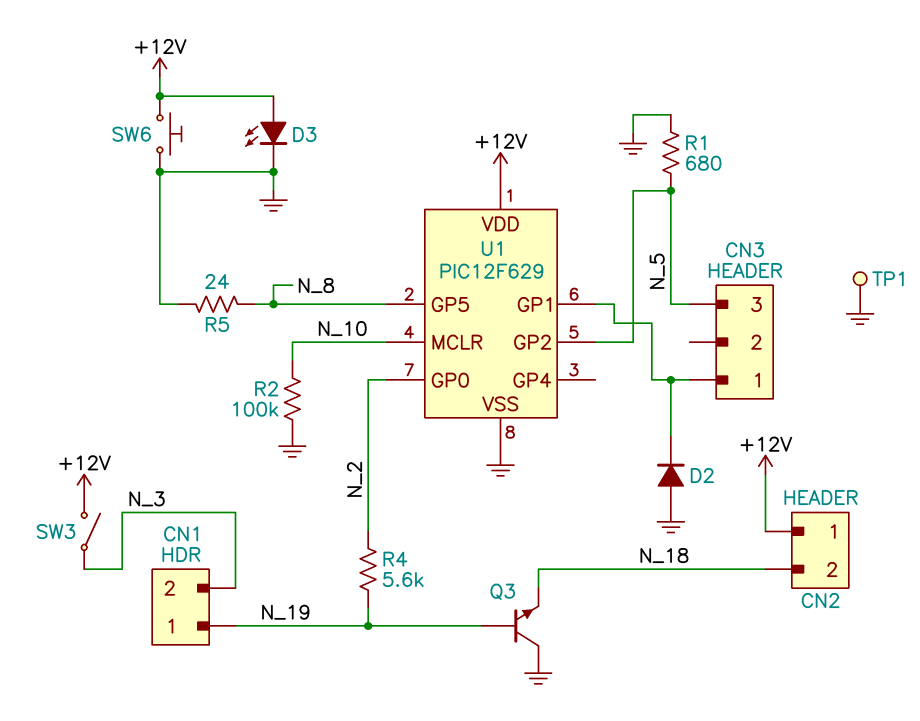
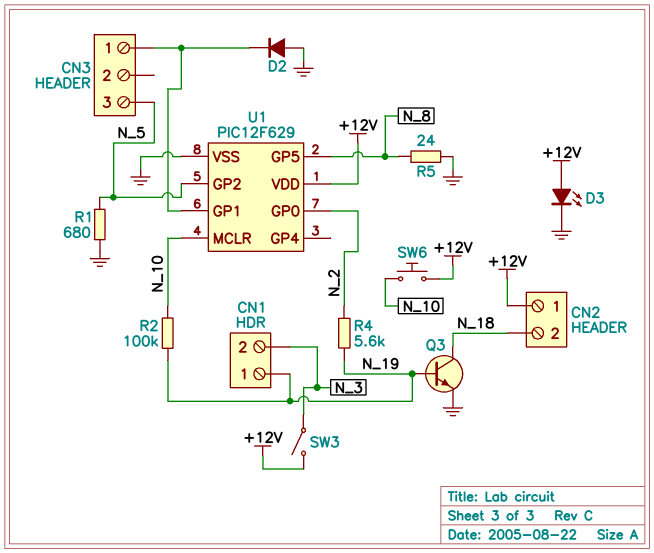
Q3: NPN (B N_19, C GND, E N_18) -> NPN (B N_19, C N_18, E GND)
R2: 100k (GND, N_10) -> 100k (N_10, N_19)
SW6: button (+12V, GND) -> button (+12V, N_10)
TP1: test point (GND) -> none

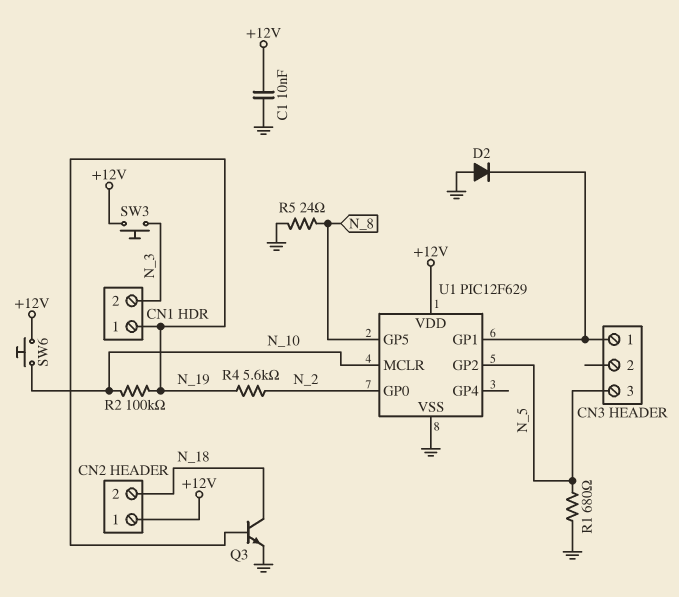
C1: none -> 10nF (+12V, GND)
D3: LED (A +12V, K GND) -> none
SW3: switch (+12V, N_3) -> button (+12V, N_3)

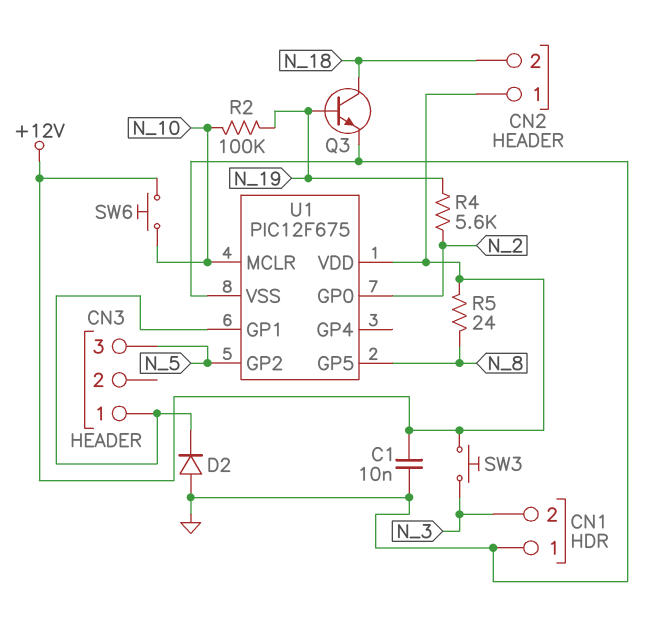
CN1 pin 1: N_19 -> GND
R1: 680 (GND, N_5) -> none
R5: 24 (GND, N_8) -> 24 (+12V, N_8)
U1: PIC12F629 -> PIC12F675

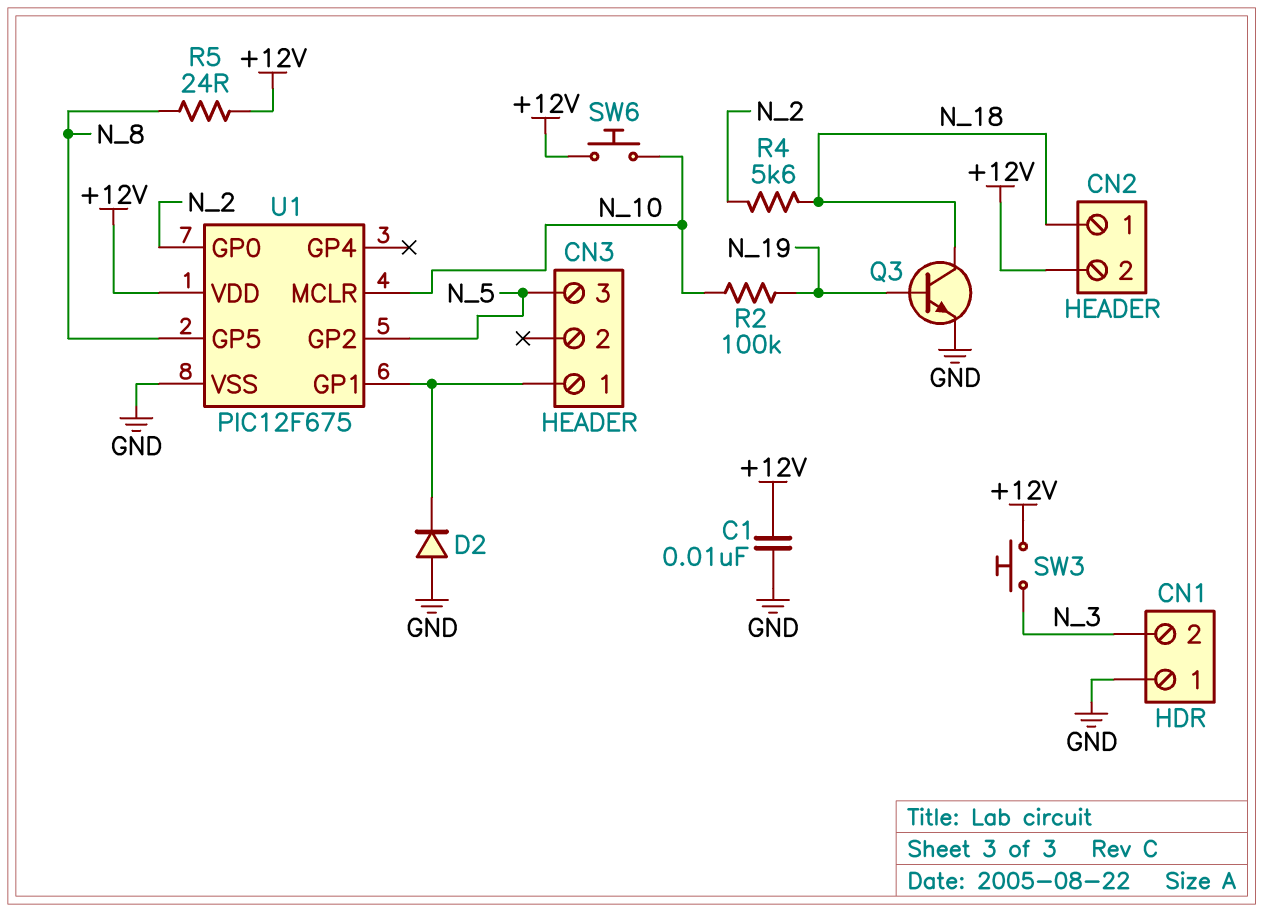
CN2 pin 1: +12V -> N_18
CN2 pin 2: N_18 -> +12V
R4: 5.6k (N_2, N_19) -> 5.6k (N_2, N_18)

